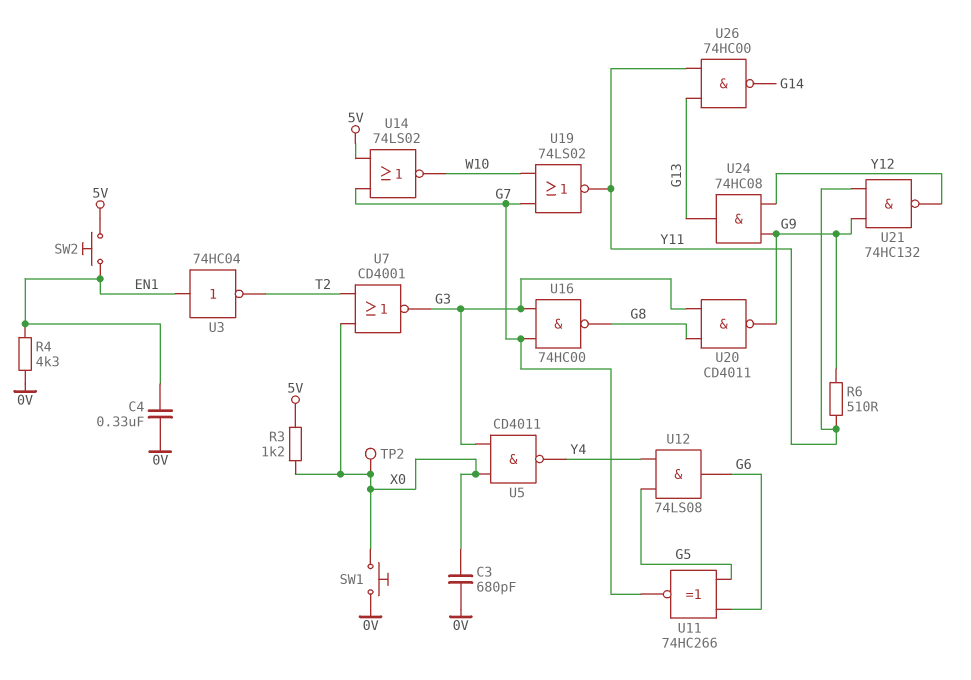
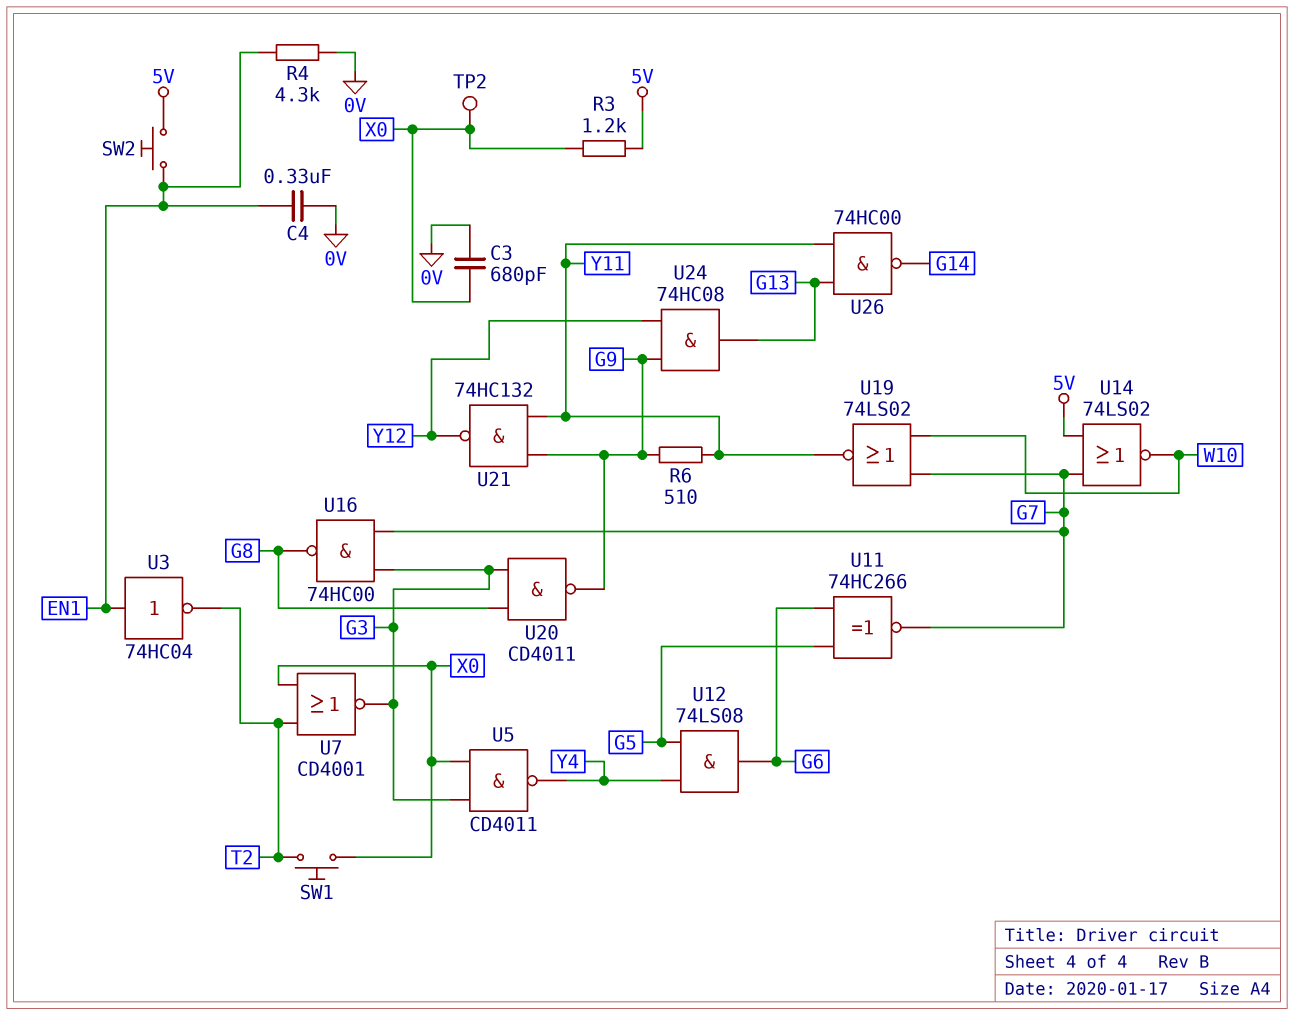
SW1: button (0V, X0) -> button (T2, X0)

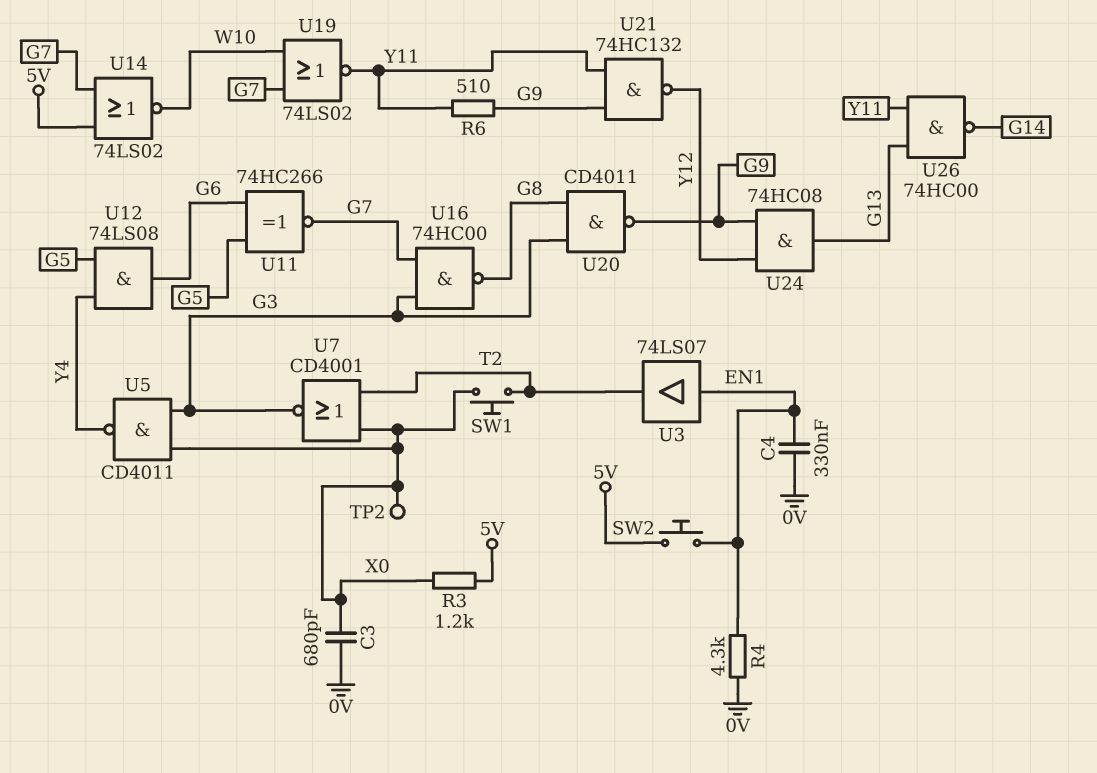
U3: NOT 74HC04 (in EN1, out T2) -> buffer 74LS07 (in EN1, out T2)

